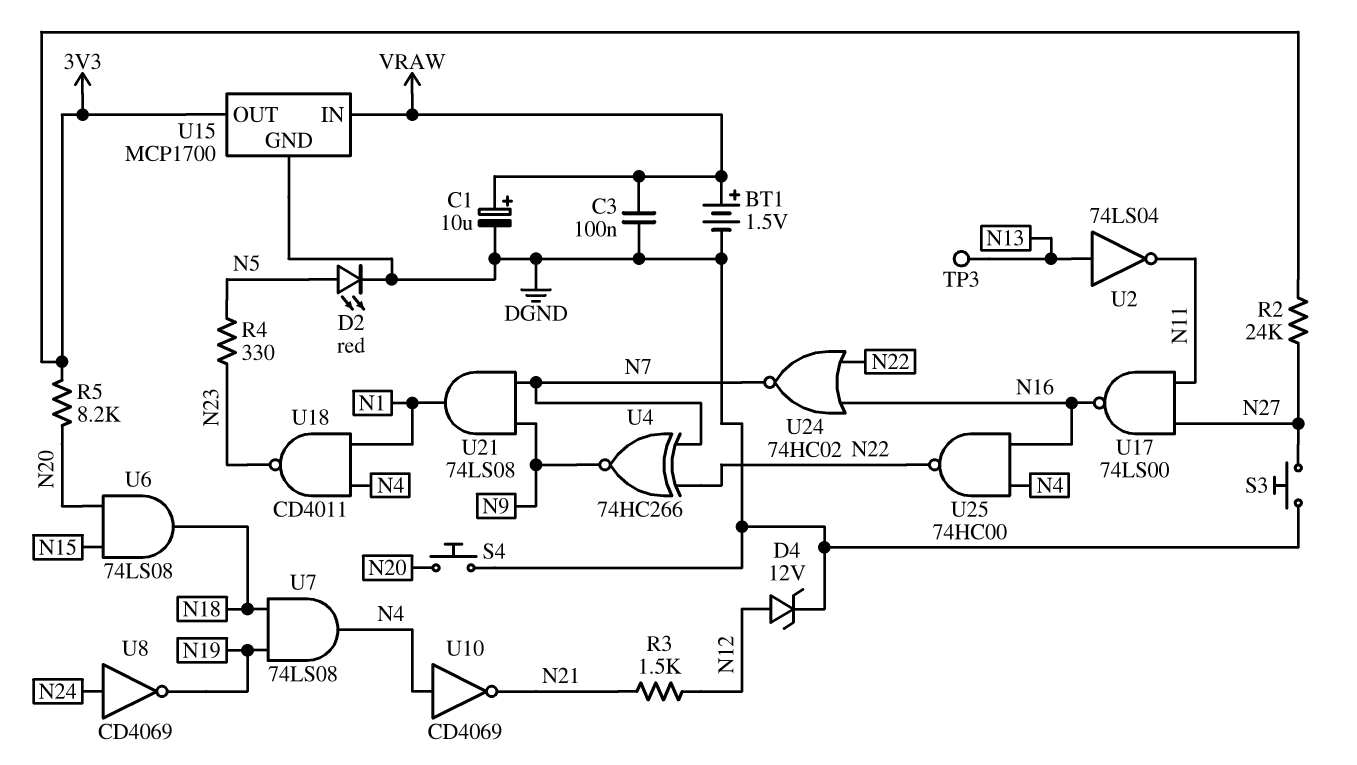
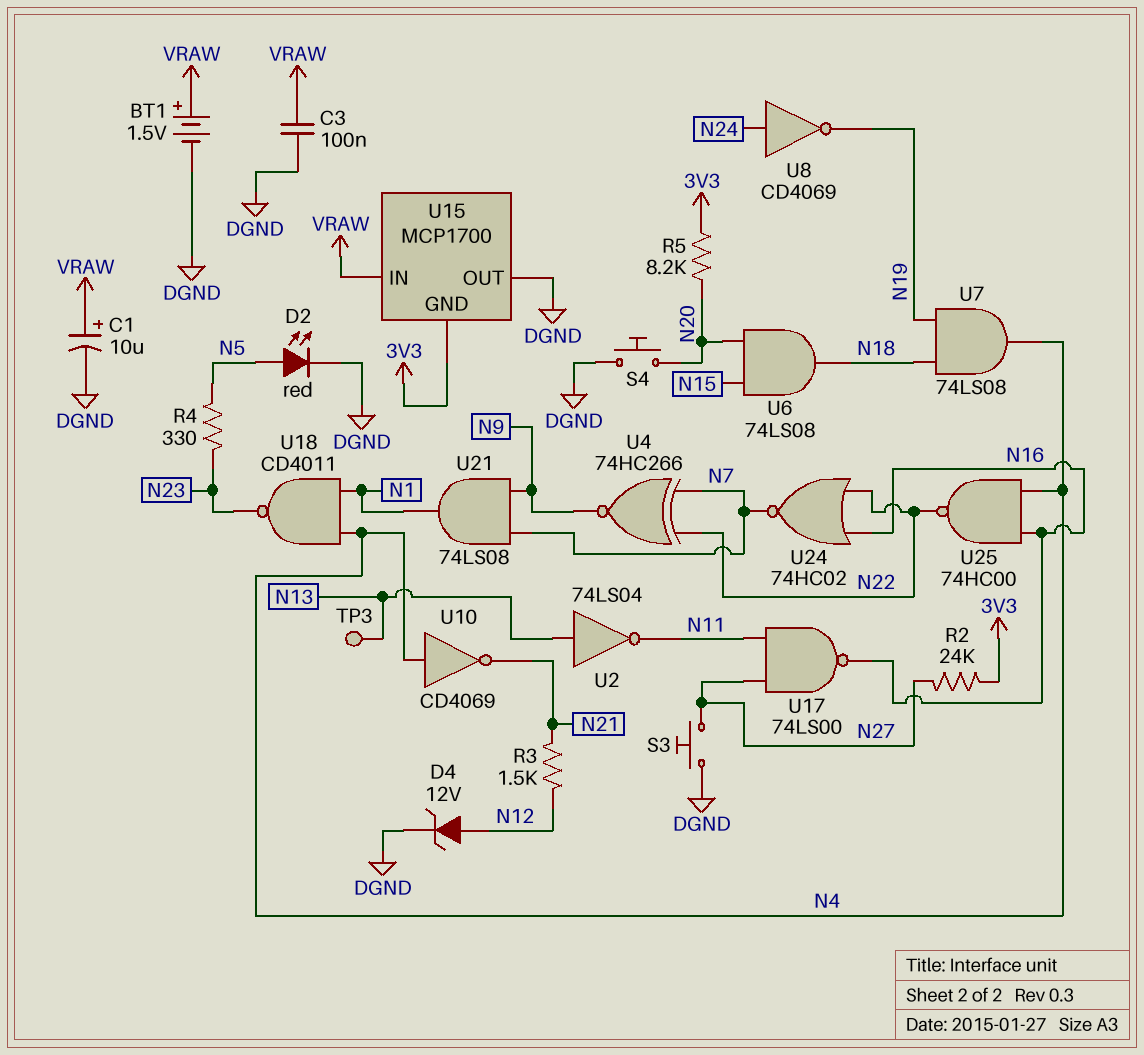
U15 pin GND: DGND -> 3V3
U15 pin OUT: 3V3 -> DGND

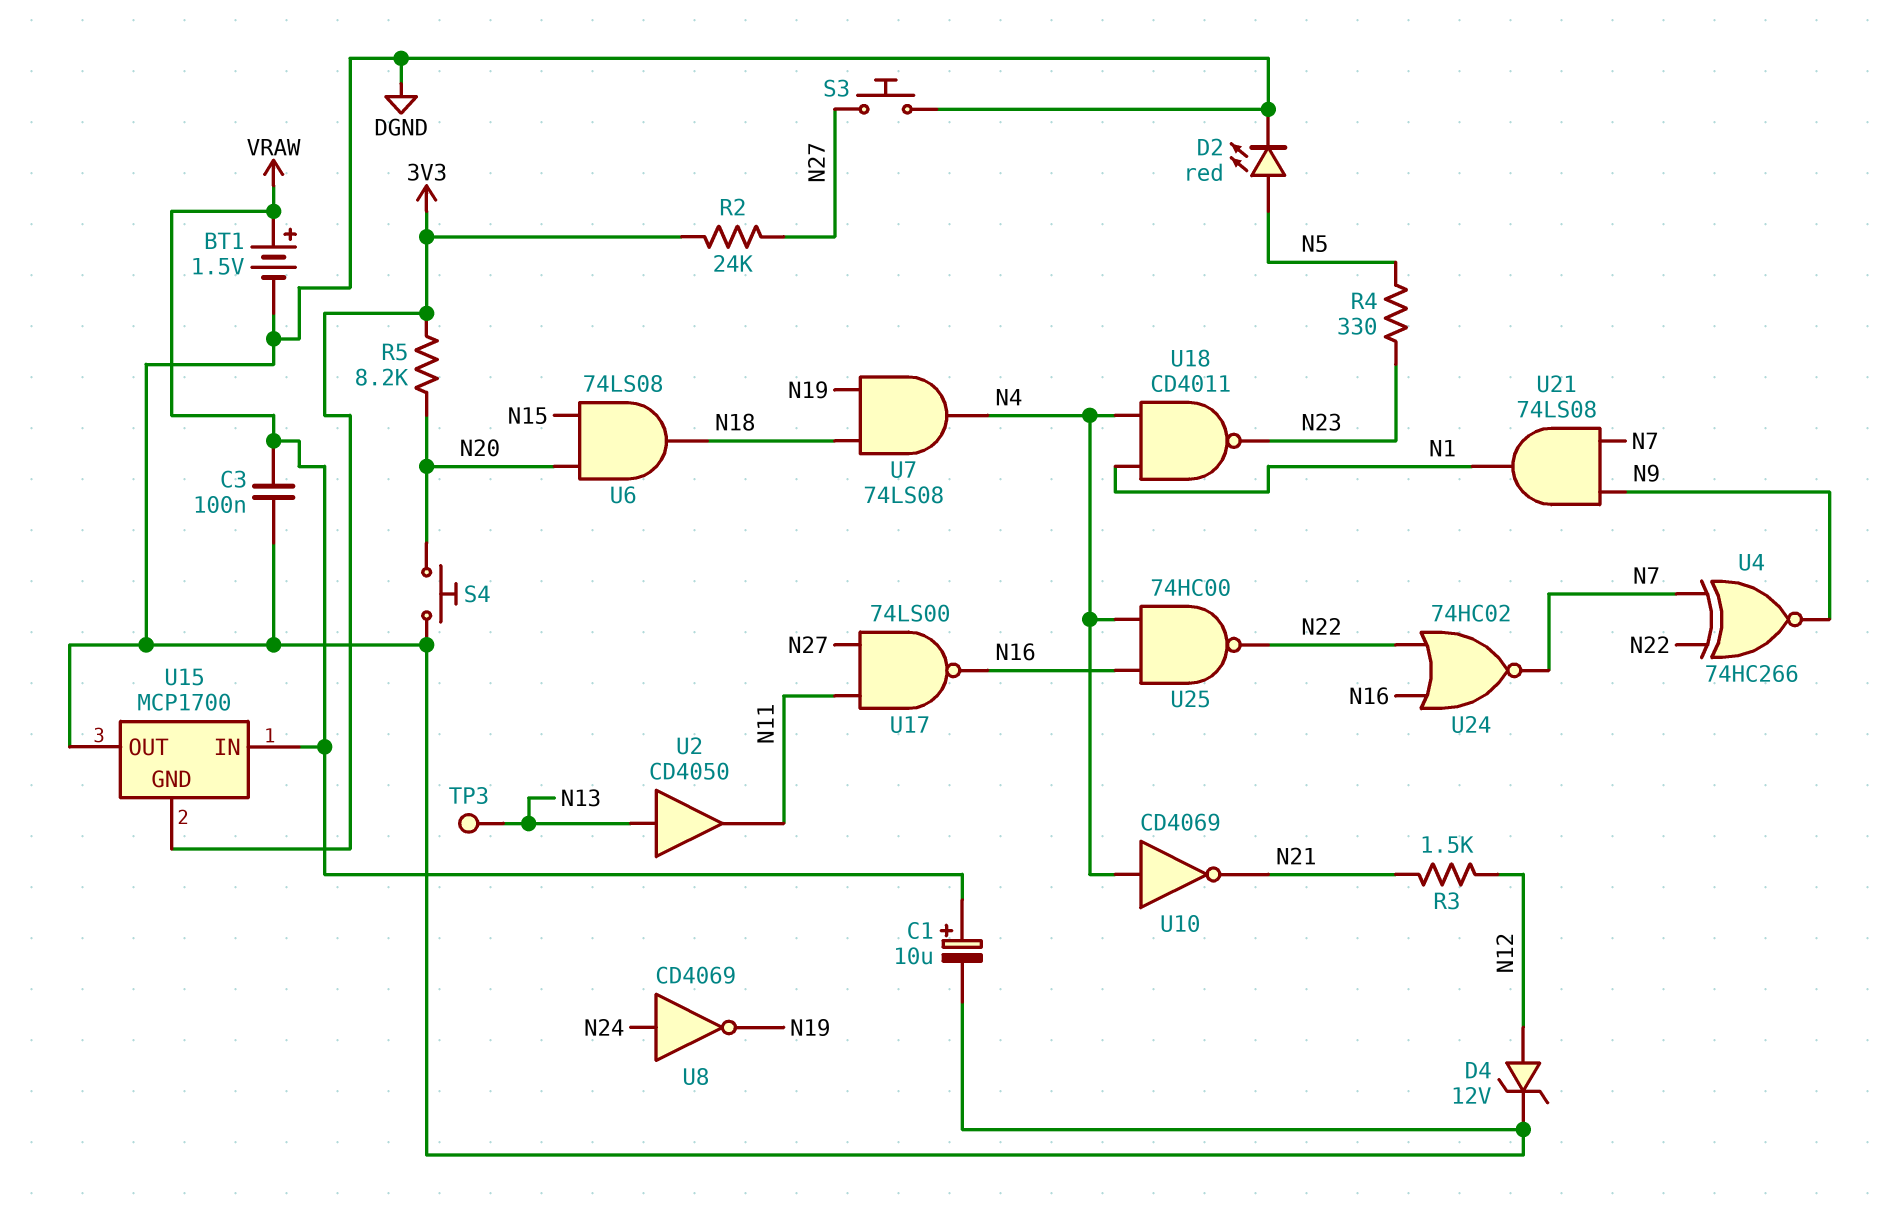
U2: NOT 74LS04 (in N13, out N11) -> buffer CD4050 (in N13, out N11)

